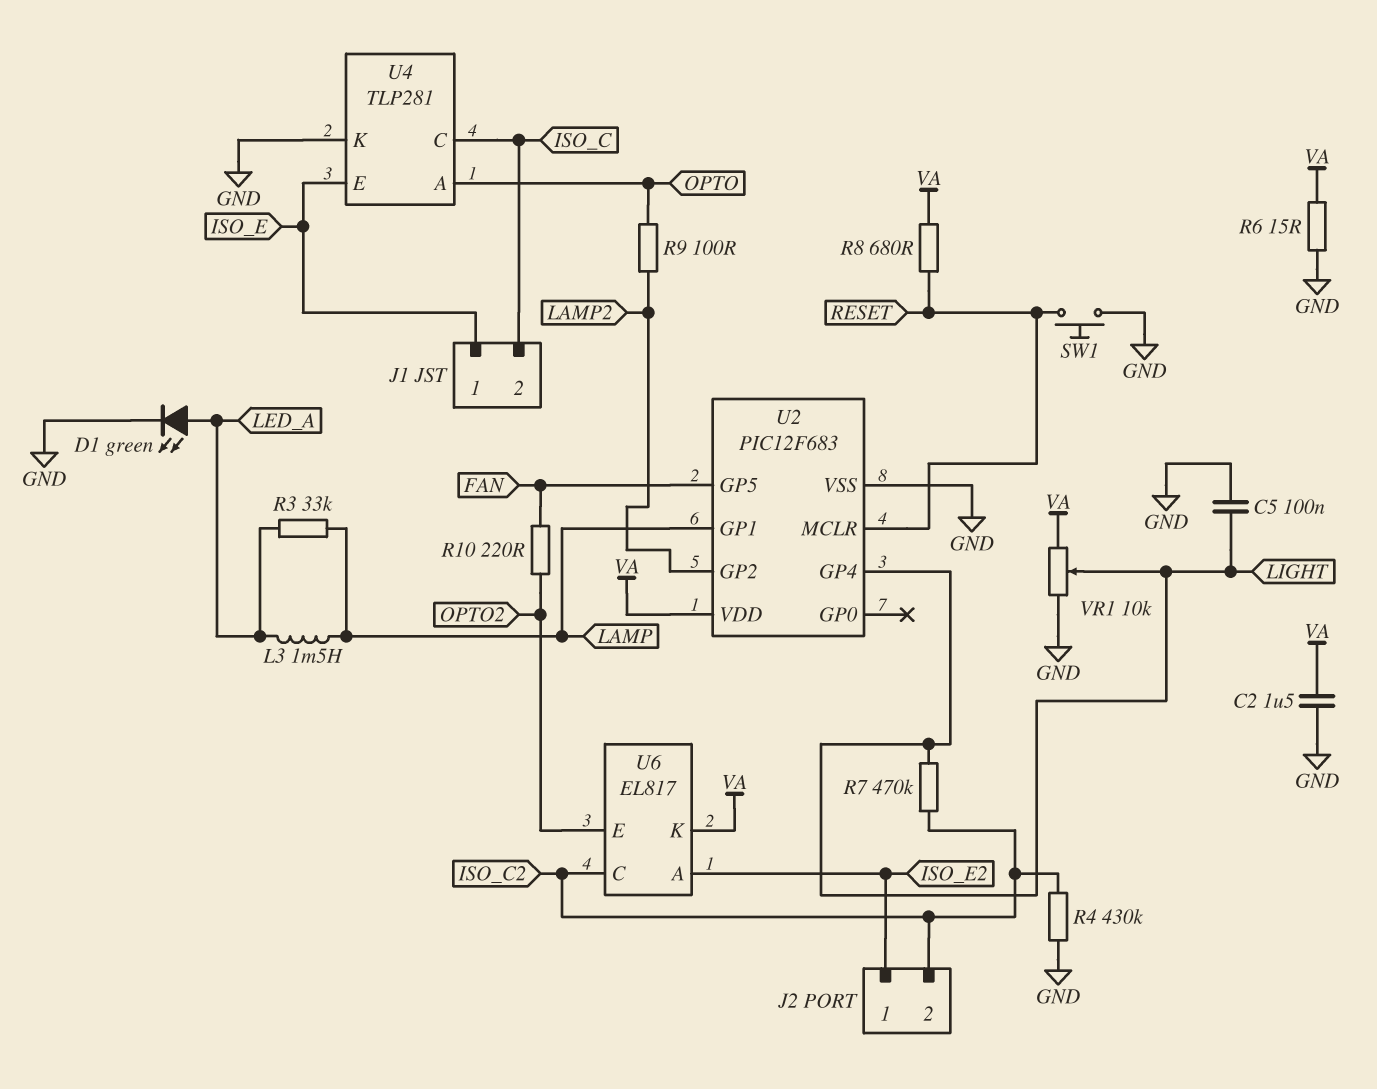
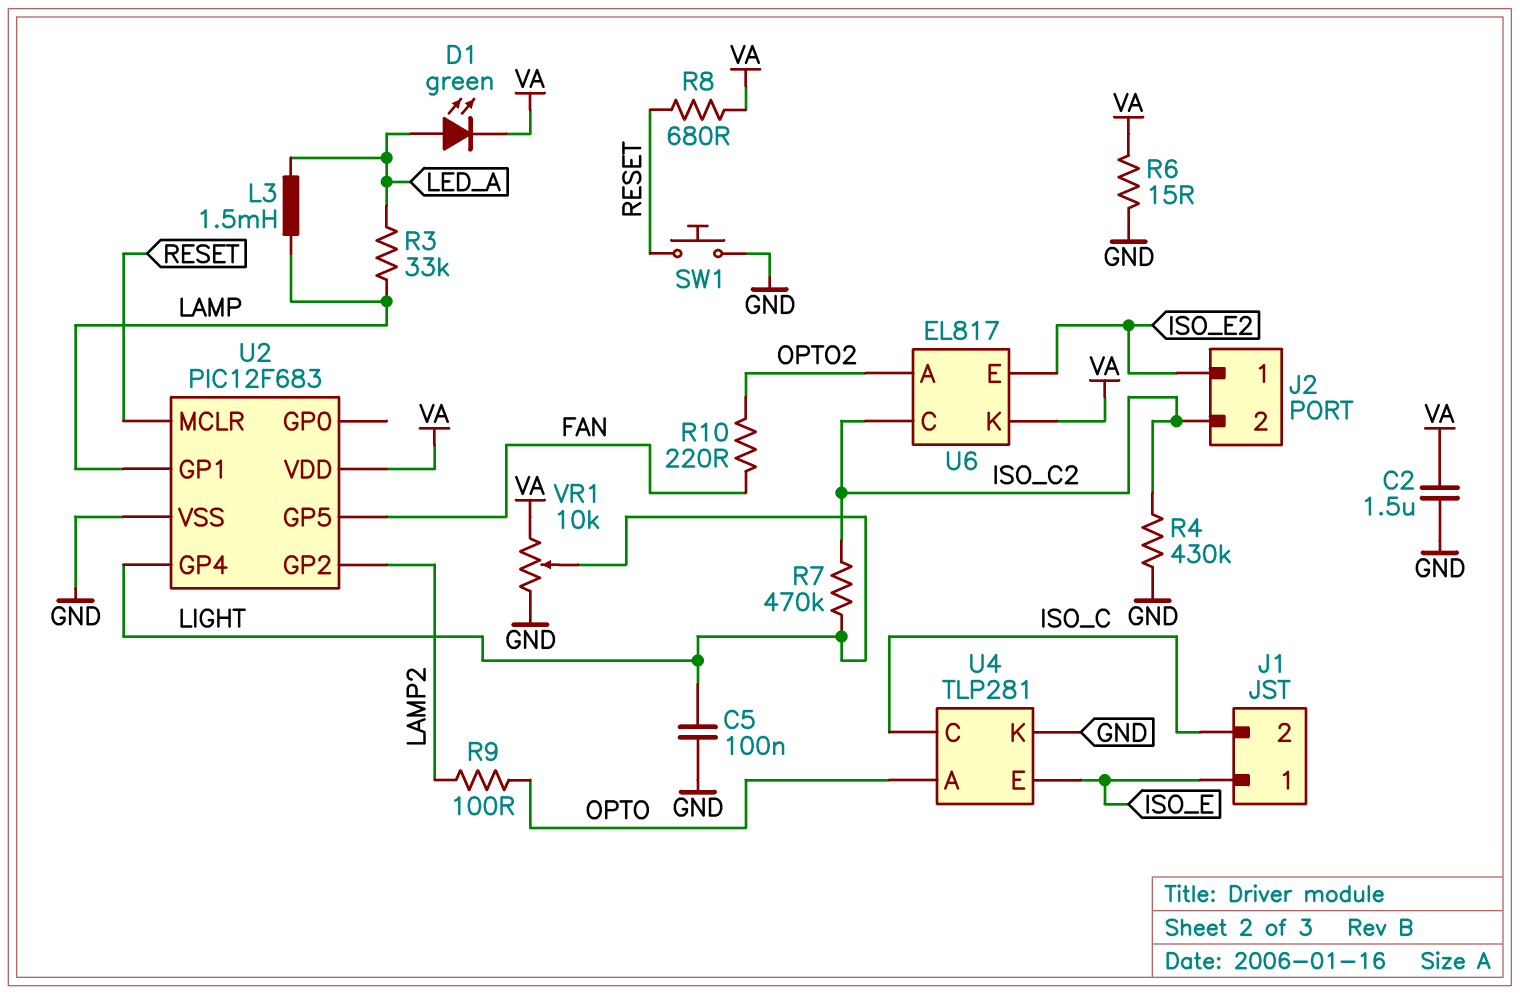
D1: LED green (A LED_A, K GND) -> LED green (A LED_A, K VA)
U6 pin A: ISO_E2 -> OPTO2
U6 pin E: OPTO2 -> ISO_E2

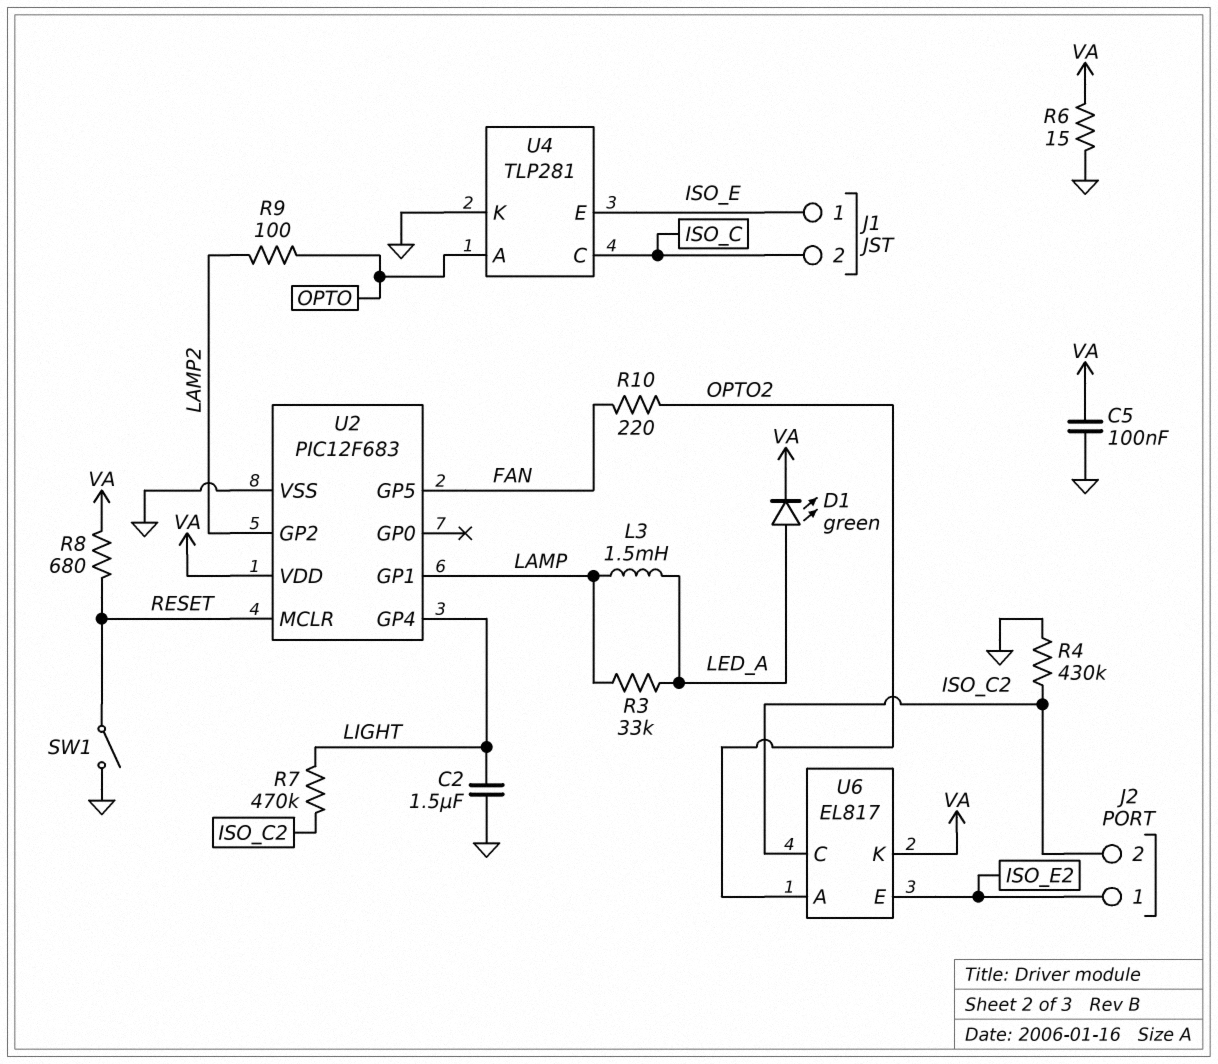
C2: 1.5uF (GND, VA) -> 1.5uF (GND, LIGHT)
C5: 100nF (GND, LIGHT) -> 100nF (GND, VA)
SW1: button (GND, RESET) -> switch (GND, RESET)
VR1: 10k (GND, VA, wiper LIGHT) -> none

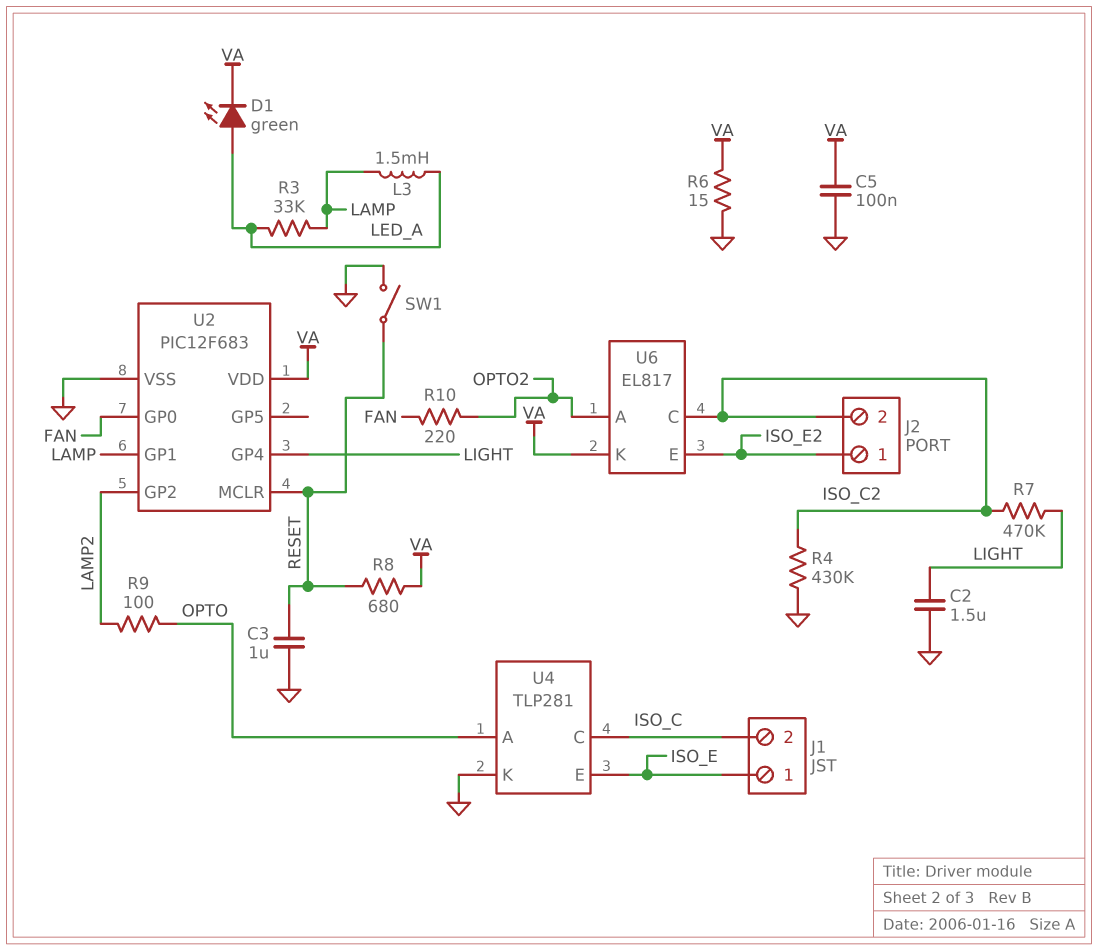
C3: none -> 1uF (GND, RESET)
U2 pin GP0: none -> FAN
U2 pin GP5: FAN -> none

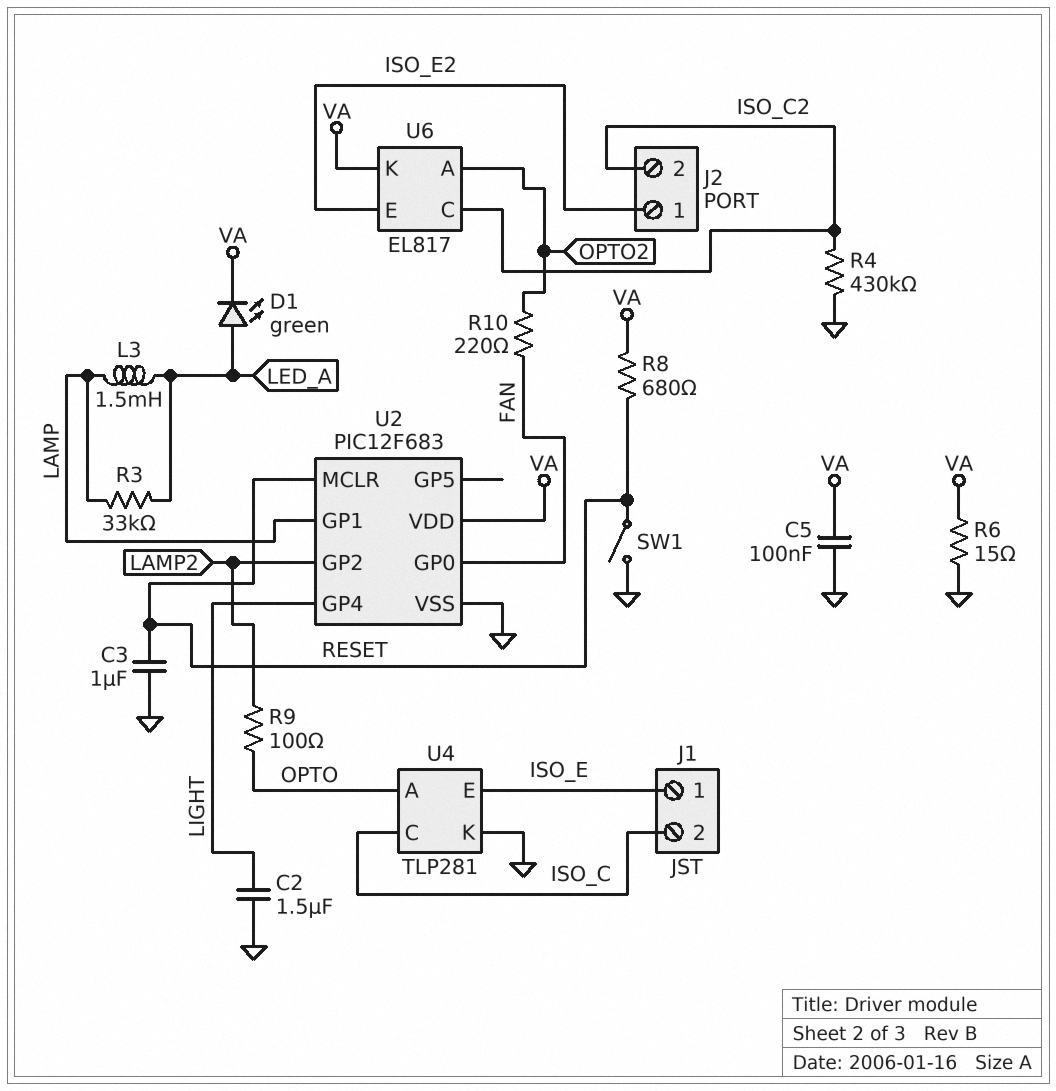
R7: 470k (ISO_C2, LIGHT) -> none

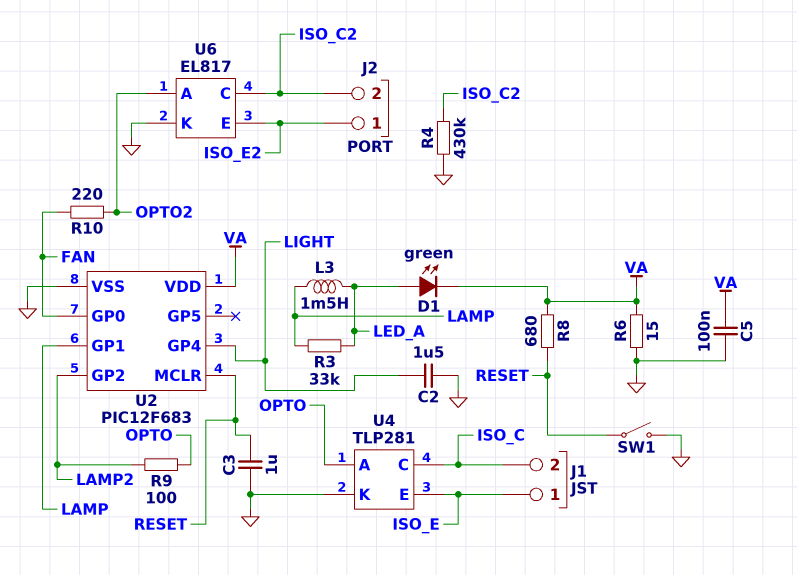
U6 pin K: VA -> GND

